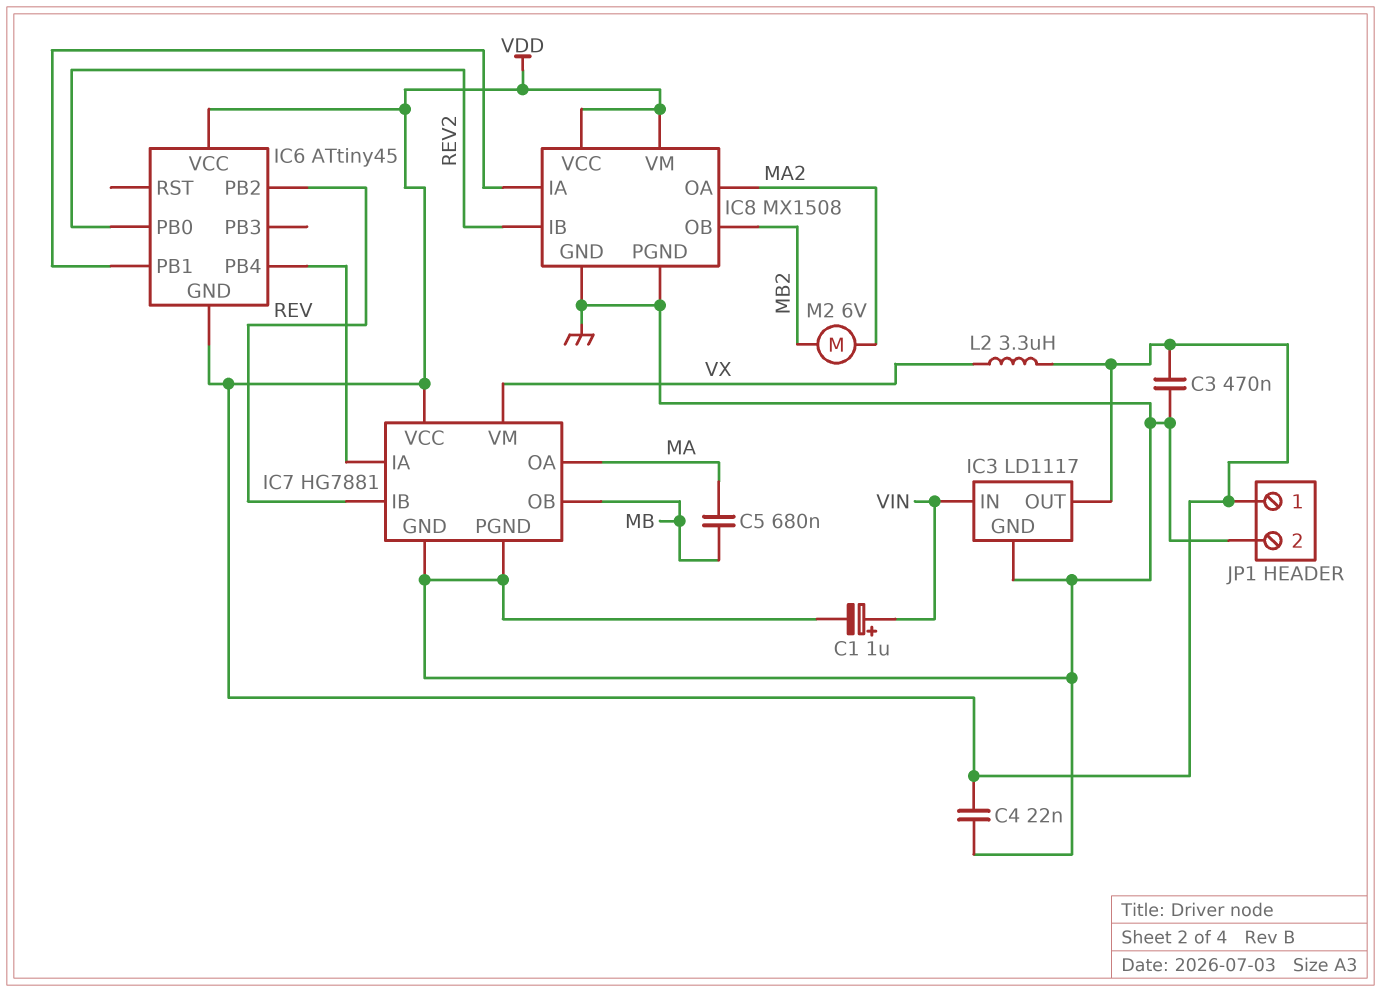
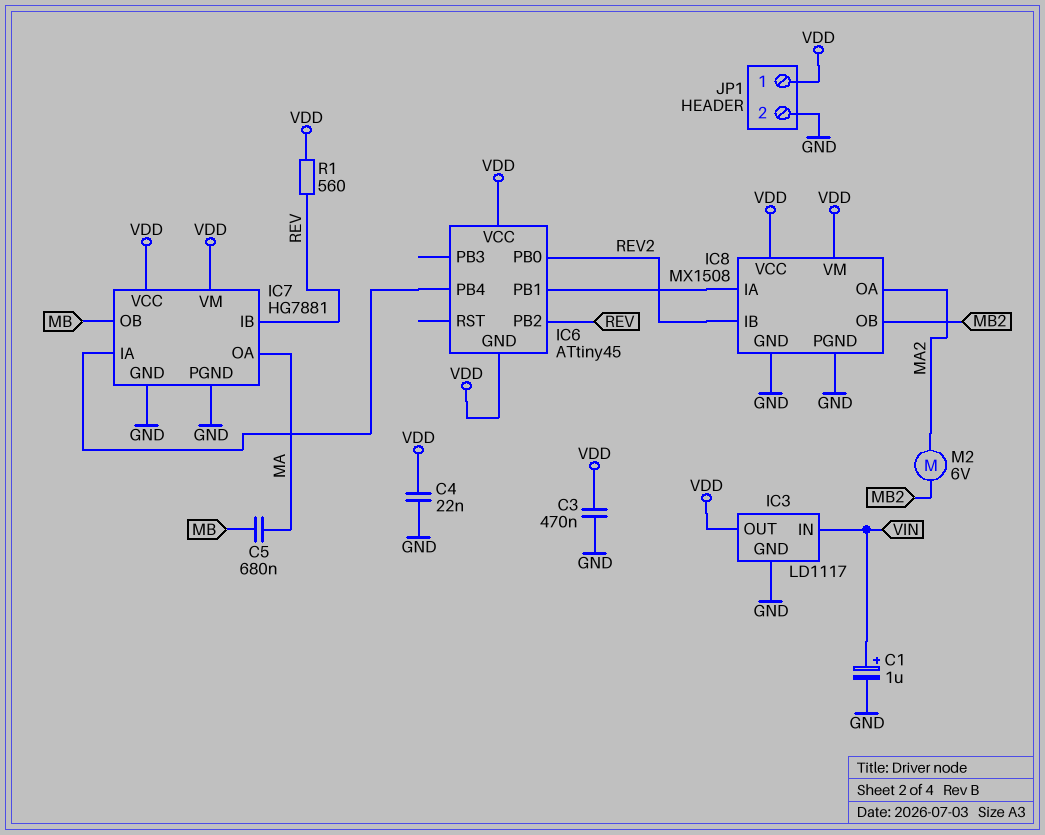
IC7 pin VM: VX -> VDD
L2: 3.3uH (VDD, VX) -> none
R1: none -> 560 (REV, VDD)

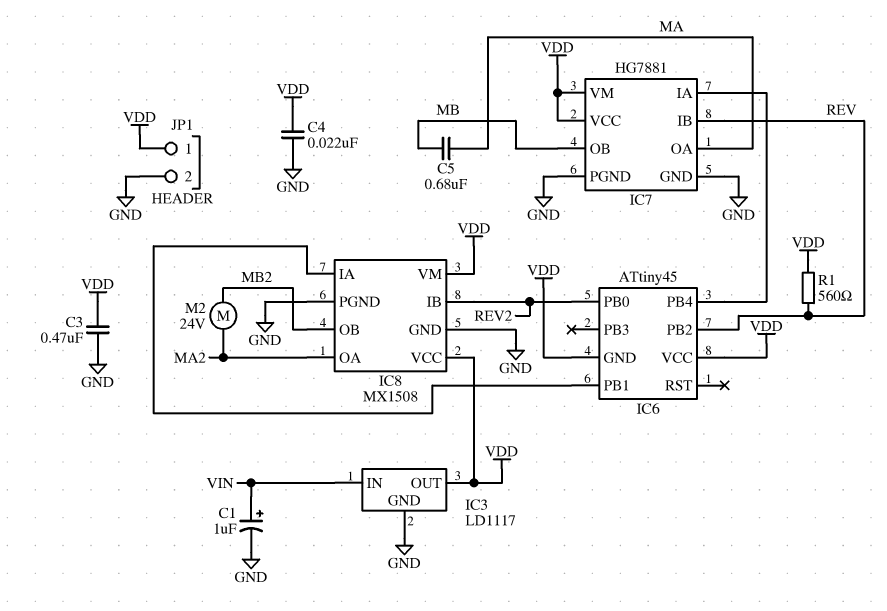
M2: motor 6V (MA2, MB2) -> motor 24V (MA2, MB2)

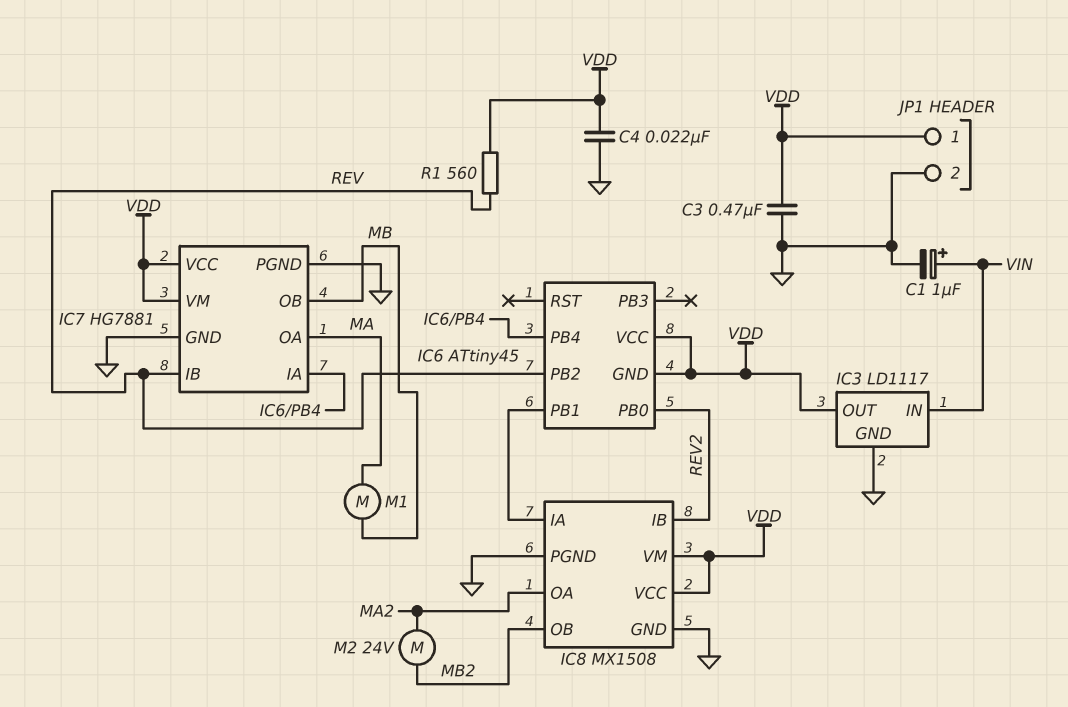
C5: 680nF (MA, MB) -> none
M1: none -> motor (MA, MB)

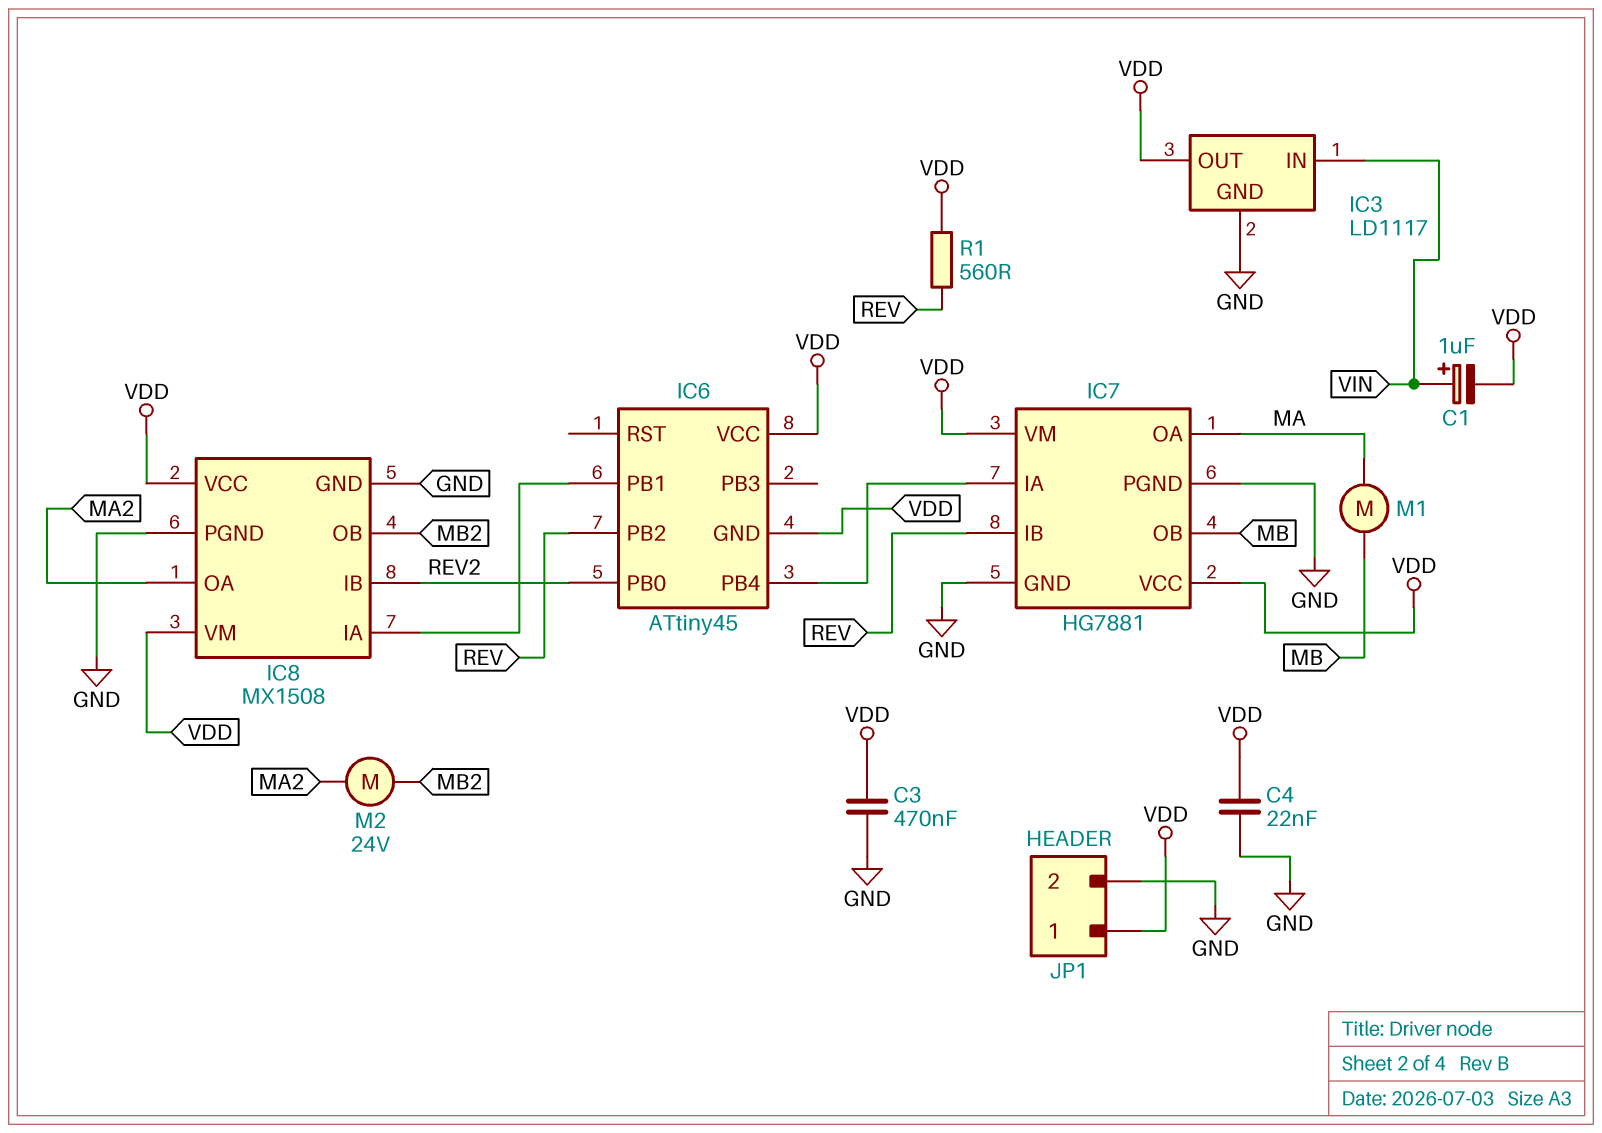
C1: 1uF (plus VIN, minus GND) -> 1uF (plus VIN, minus VDD)

